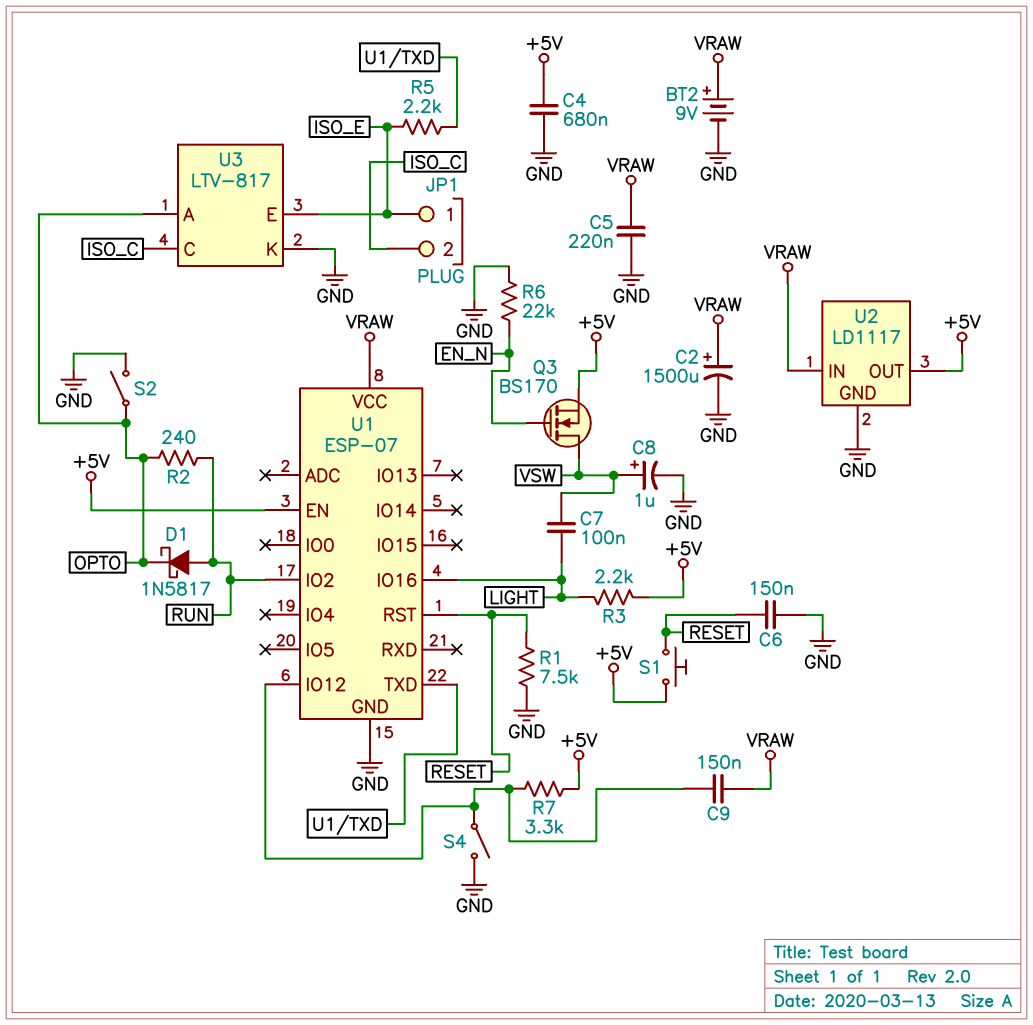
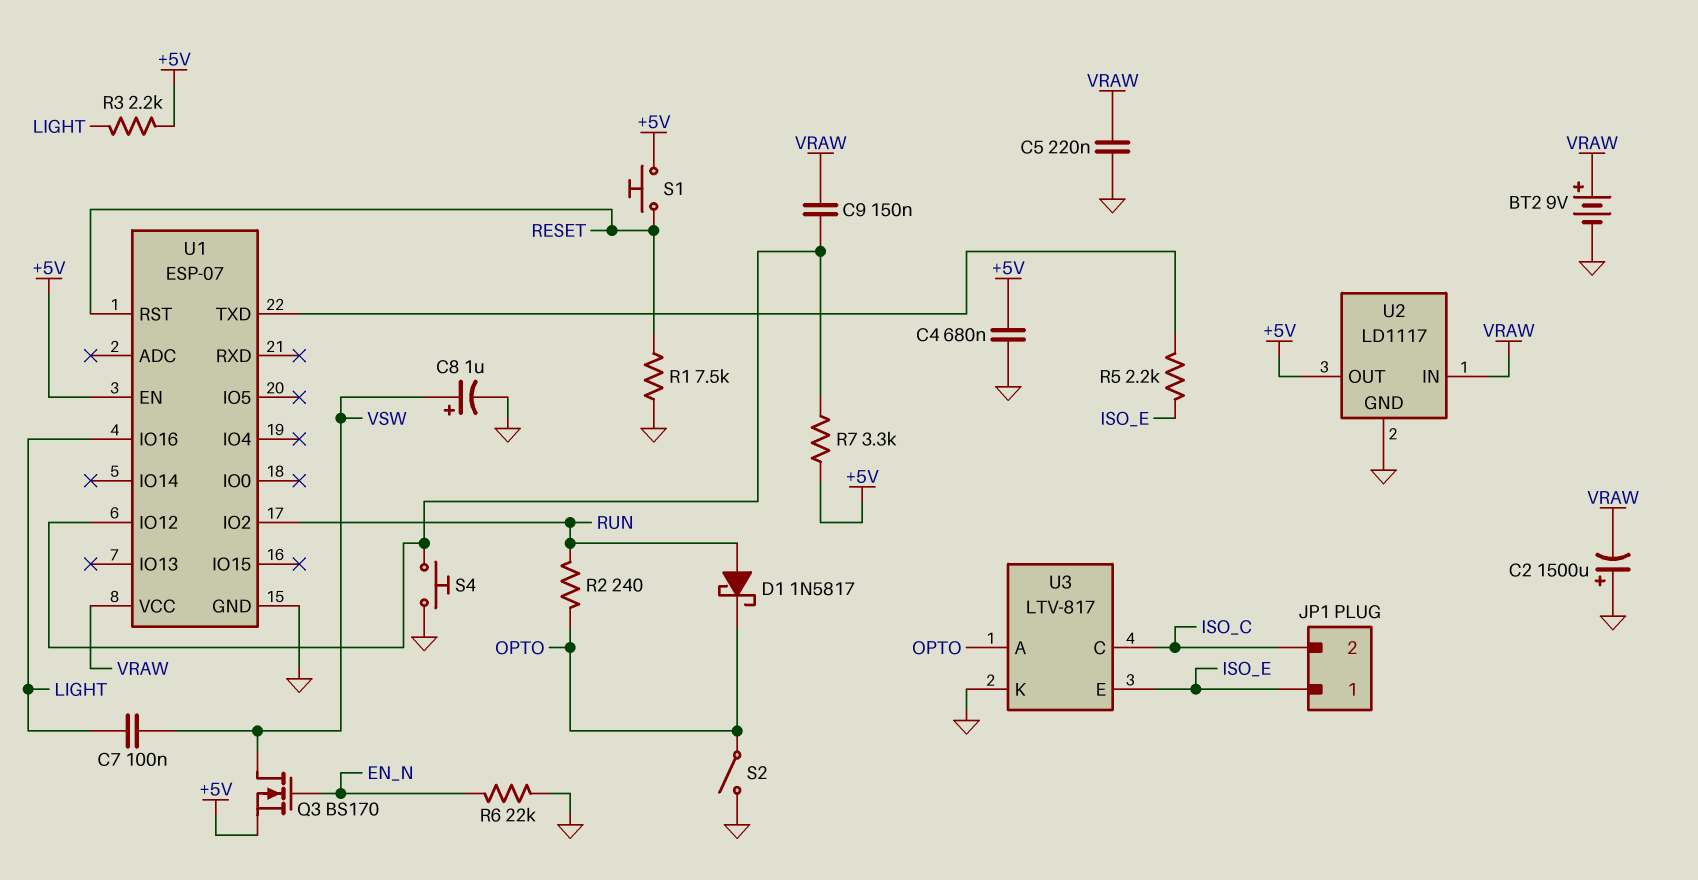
C2: 1500uF (plus VRAW, minus GND) -> 1500uF (plus GND, minus VRAW)
C6: 150nF (GND, RESET) -> none
S4: switch (GND, U1/IO12) -> button (GND, U1/IO12)

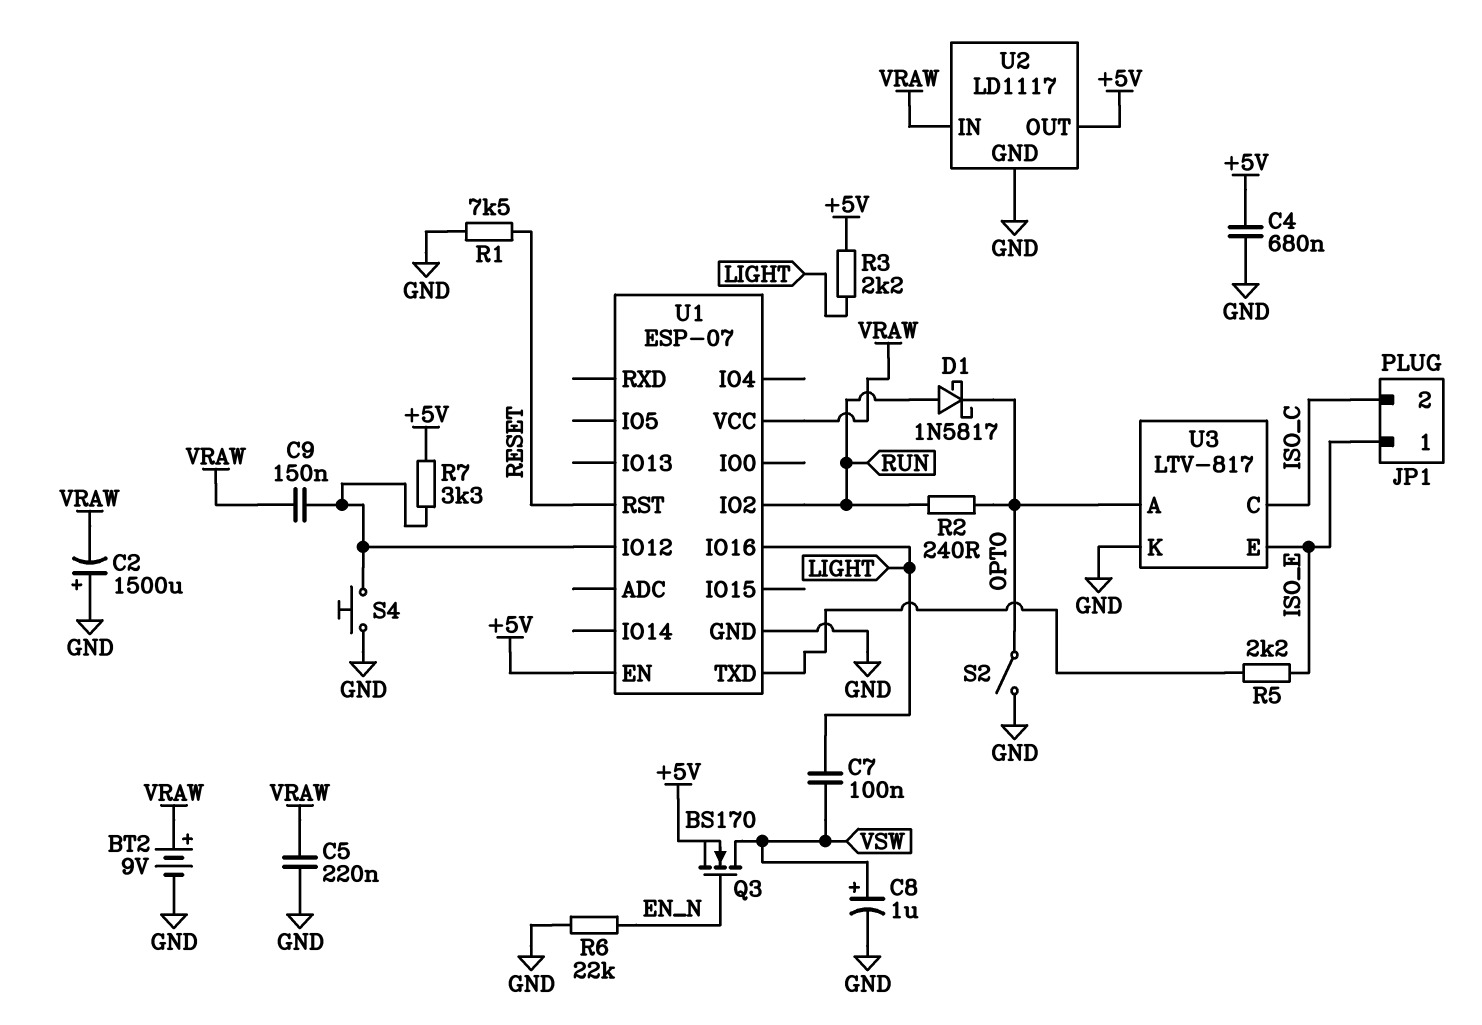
S1: button (+5V, RESET) -> none

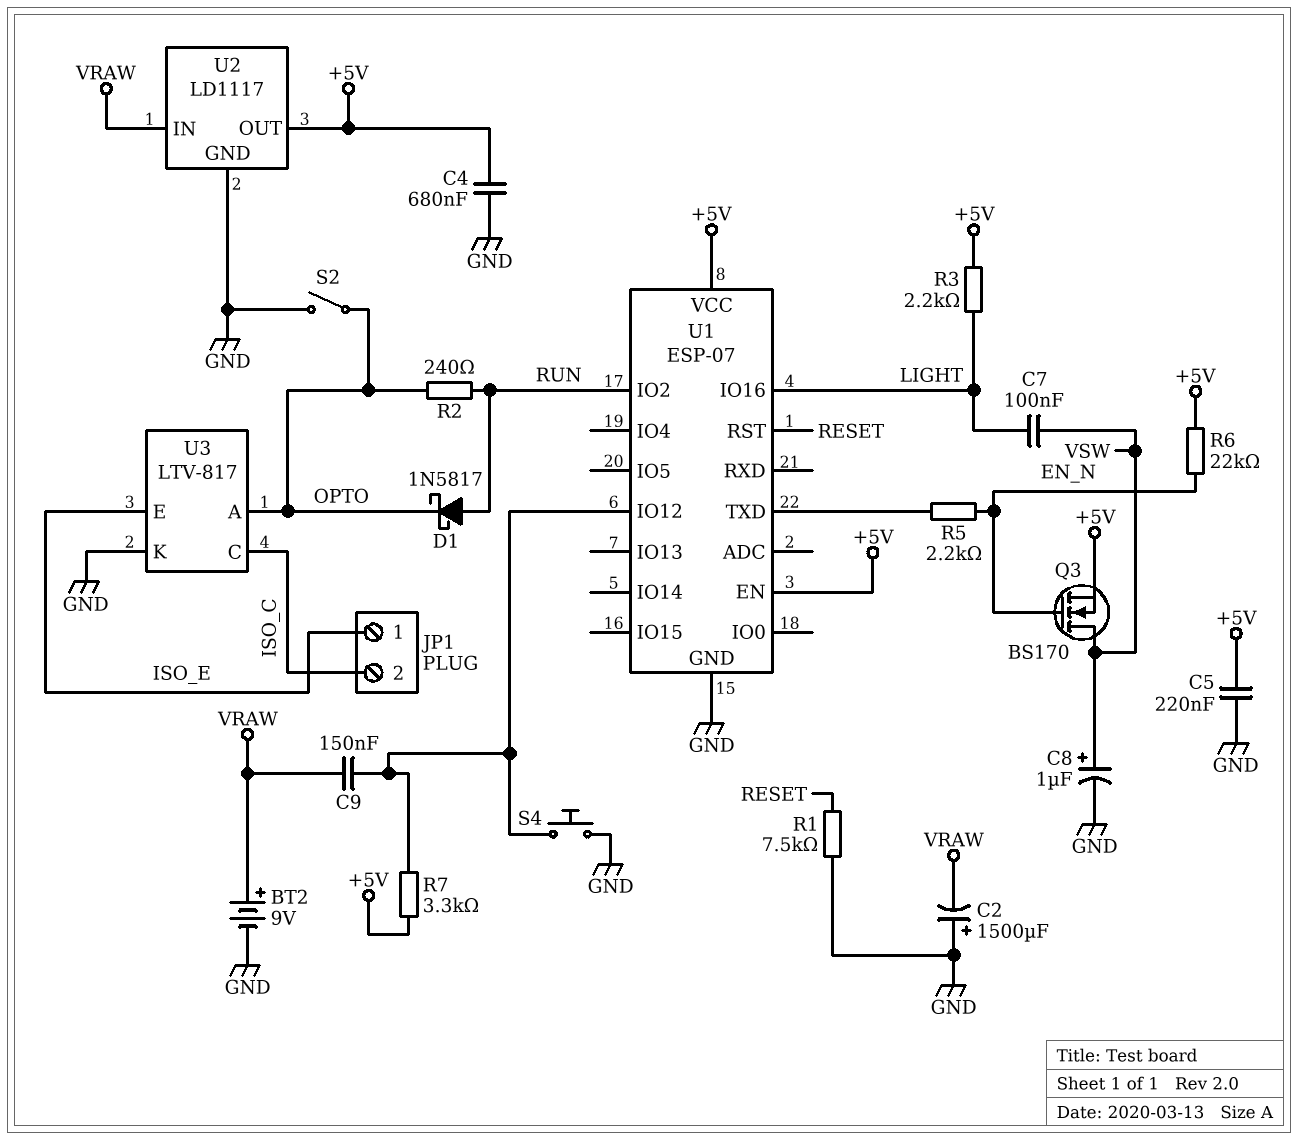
C5: 220nF (GND, VRAW) -> 220nF (+5V, GND)
R5: 2.2k (ISO_E, U1/TXD) -> 2.2k (EN_N, U1/TXD)
R6: 22k (EN_N, GND) -> 22k (+5V, EN_N)
U1 pin VCC: VRAW -> +5V

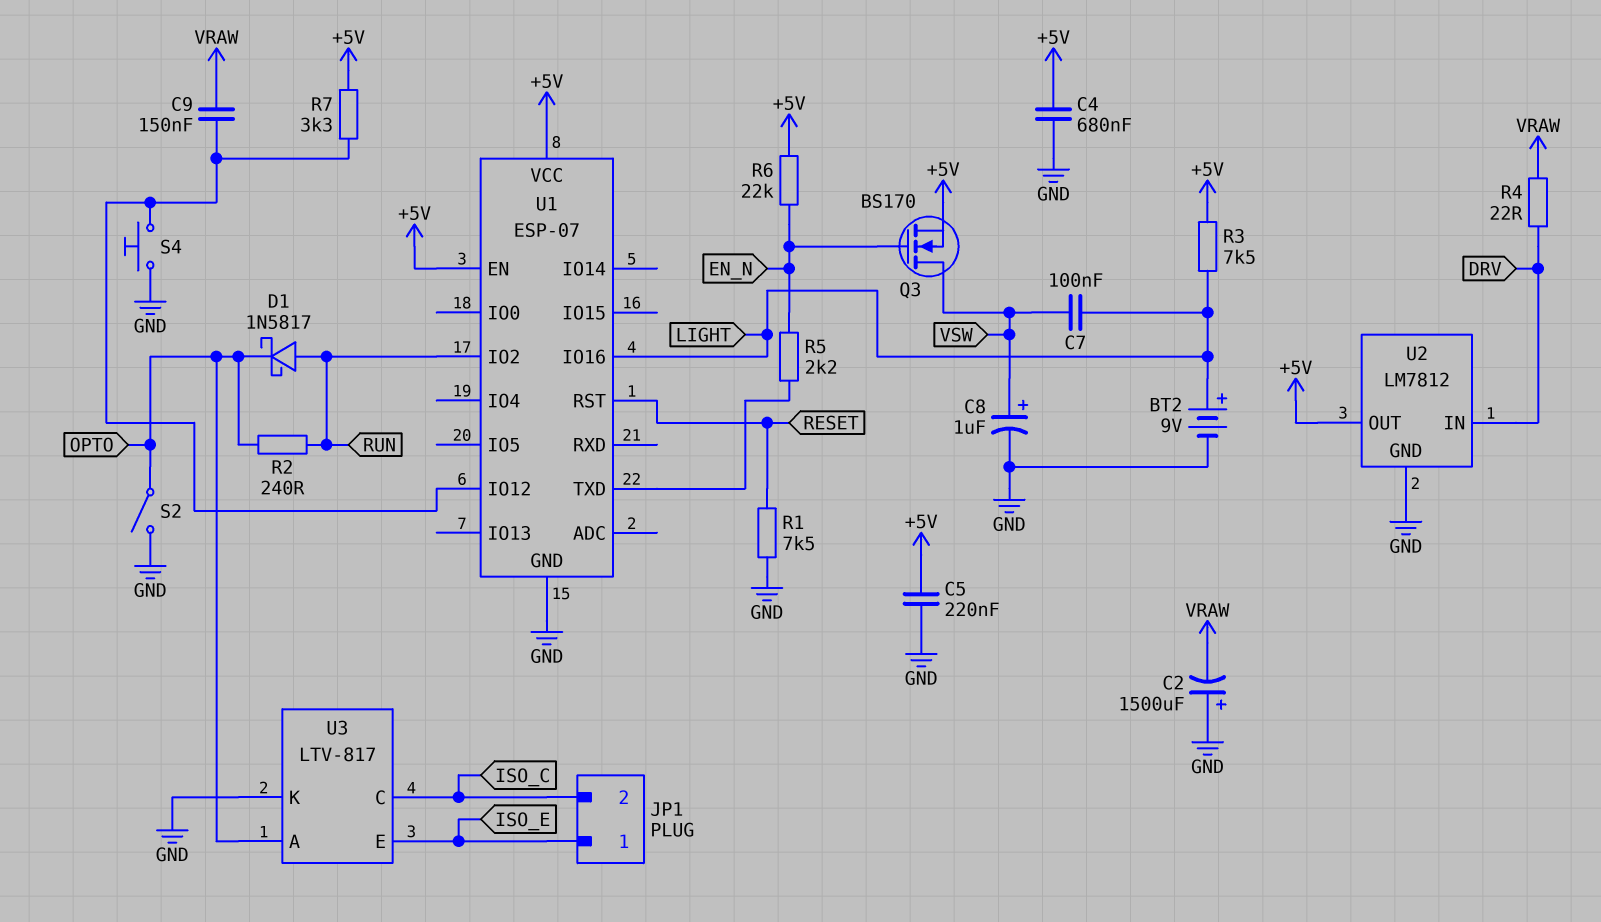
BT2: 9V (plus VRAW, minus GND) -> 9V (plus LIGHT, minus GND)
R3: 2.2k (+5V, LIGHT) -> 7.5k (+5V, LIGHT)
R4: none -> 22 (DRV, VRAW)
U2: LD1117 -> LM7812
U2 pin IN: VRAW -> DRV

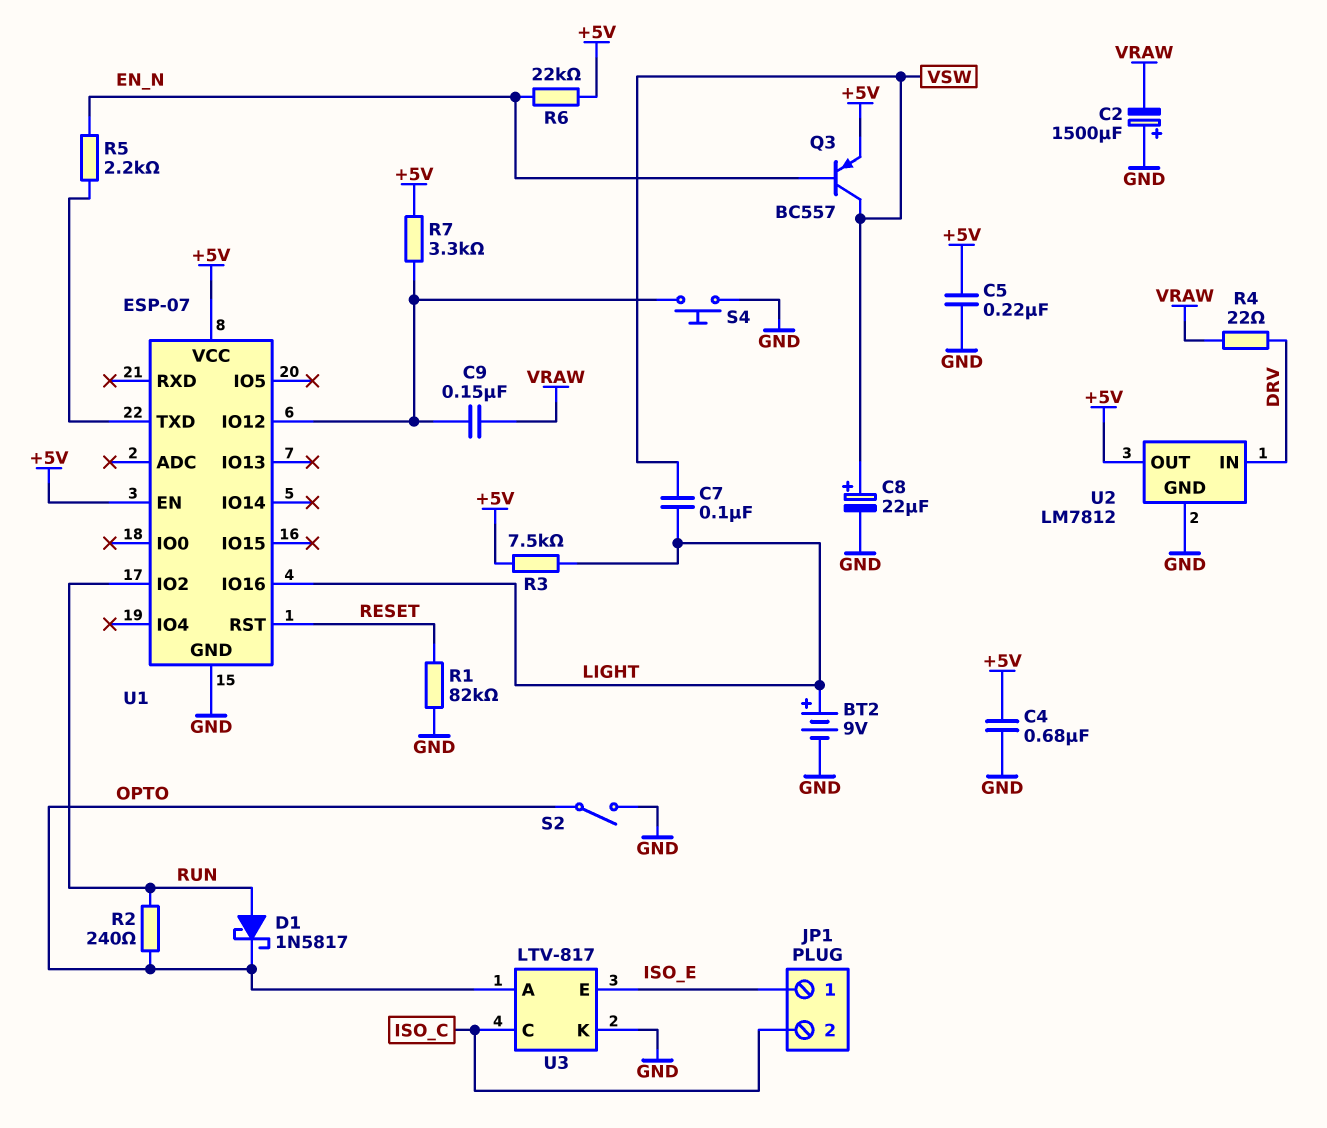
C8: 1uF (plus VSW, minus GND) -> 22uF (plus VSW, minus GND)
Q3: NMOS BS170 (G EN_N, D VSW, S +5V) -> PNP BC557 (B EN_N, C VSW, E +5V)
R1: 7.5k (GND, RESET) -> 82k (GND, RESET)

